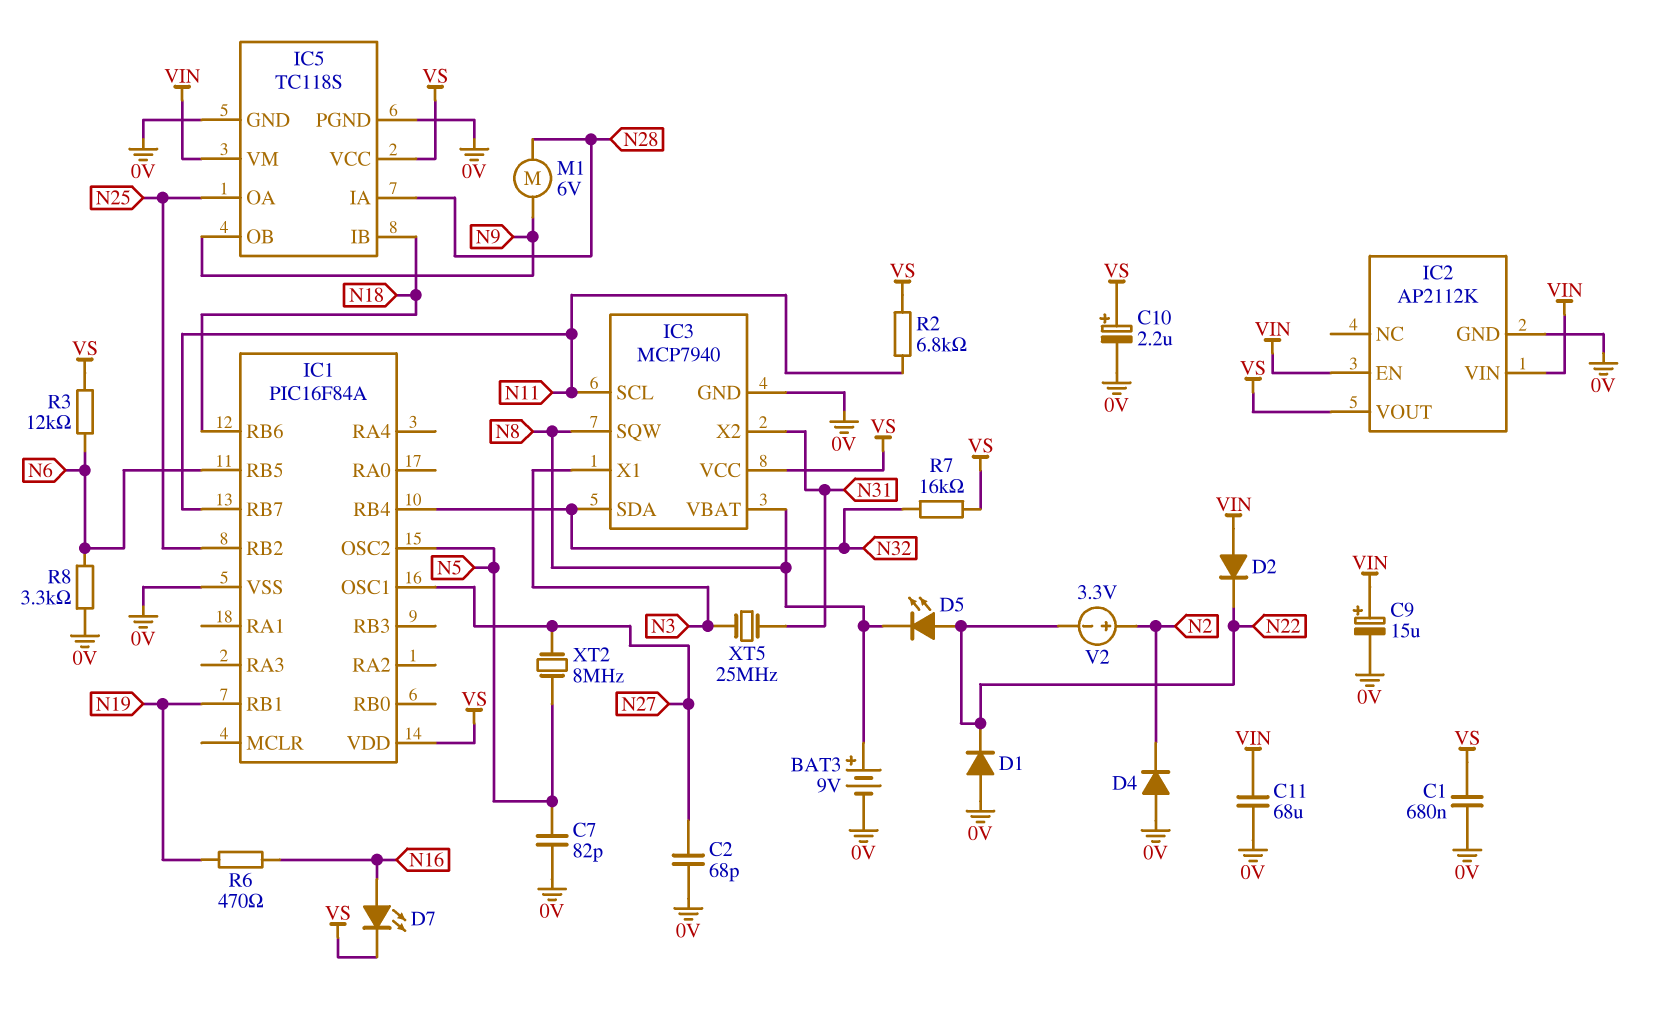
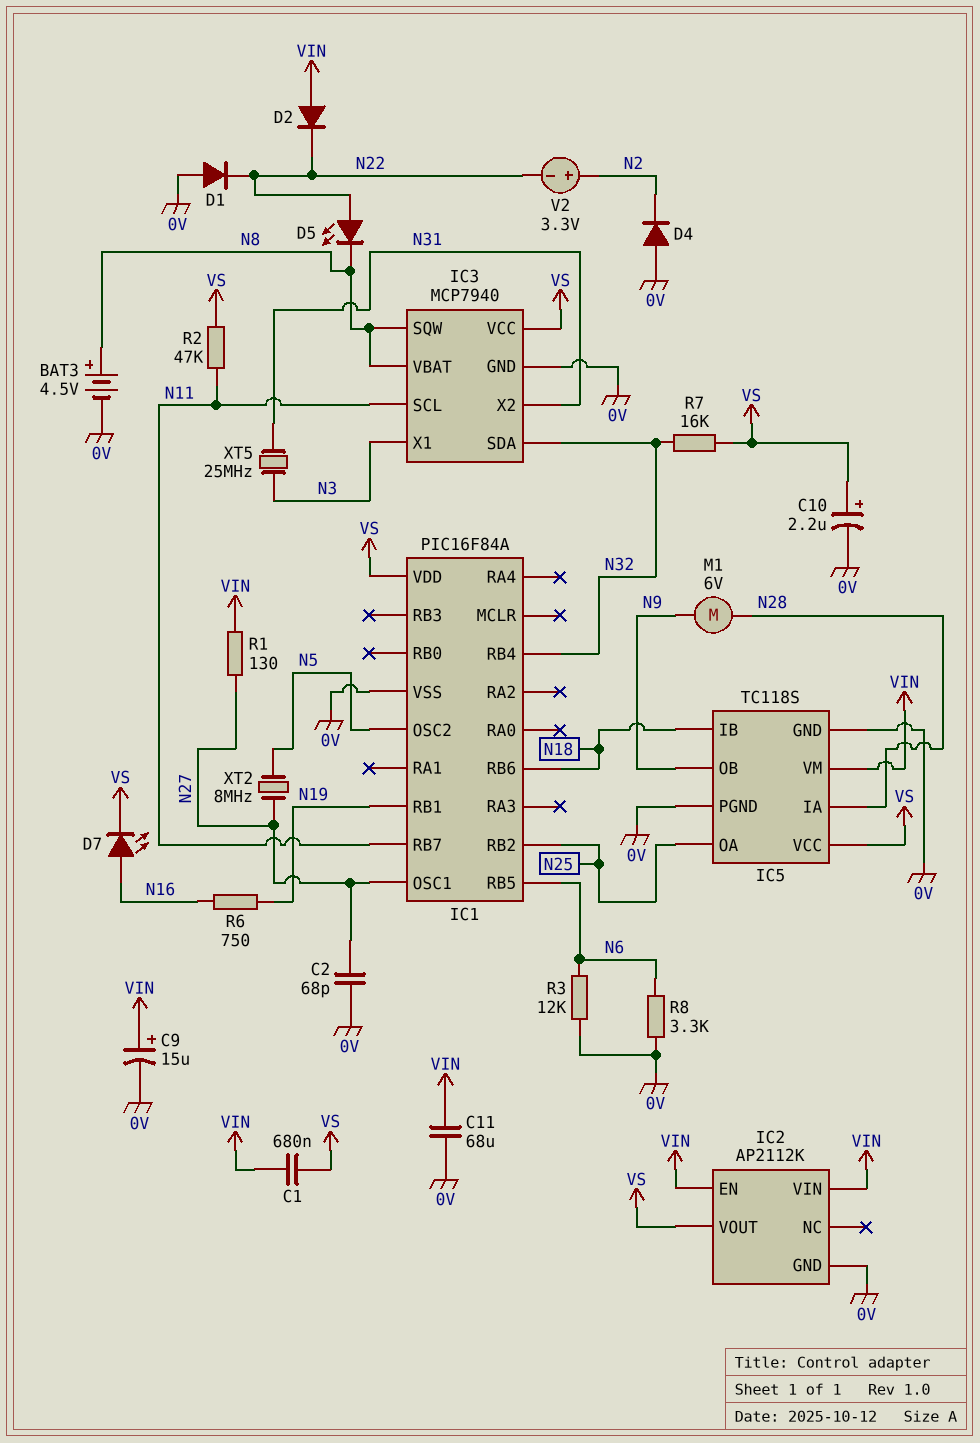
BAT3: 9V (plus N8, minus 0V) -> 4.5V (plus N8, minus 0V)
C1: 680nF (0V, VS) -> 680nF (VIN, VS)
C7: 82pF (0V, N5) -> none
R1: none -> 130 (N27, VIN)
R2: 6.8k (N11, VS) -> 47k (N11, VS)
R3: 12k (N6, VS) -> 12k (0V, N6)
R6: 470 (N16, N19) -> 750 (N16, N19)

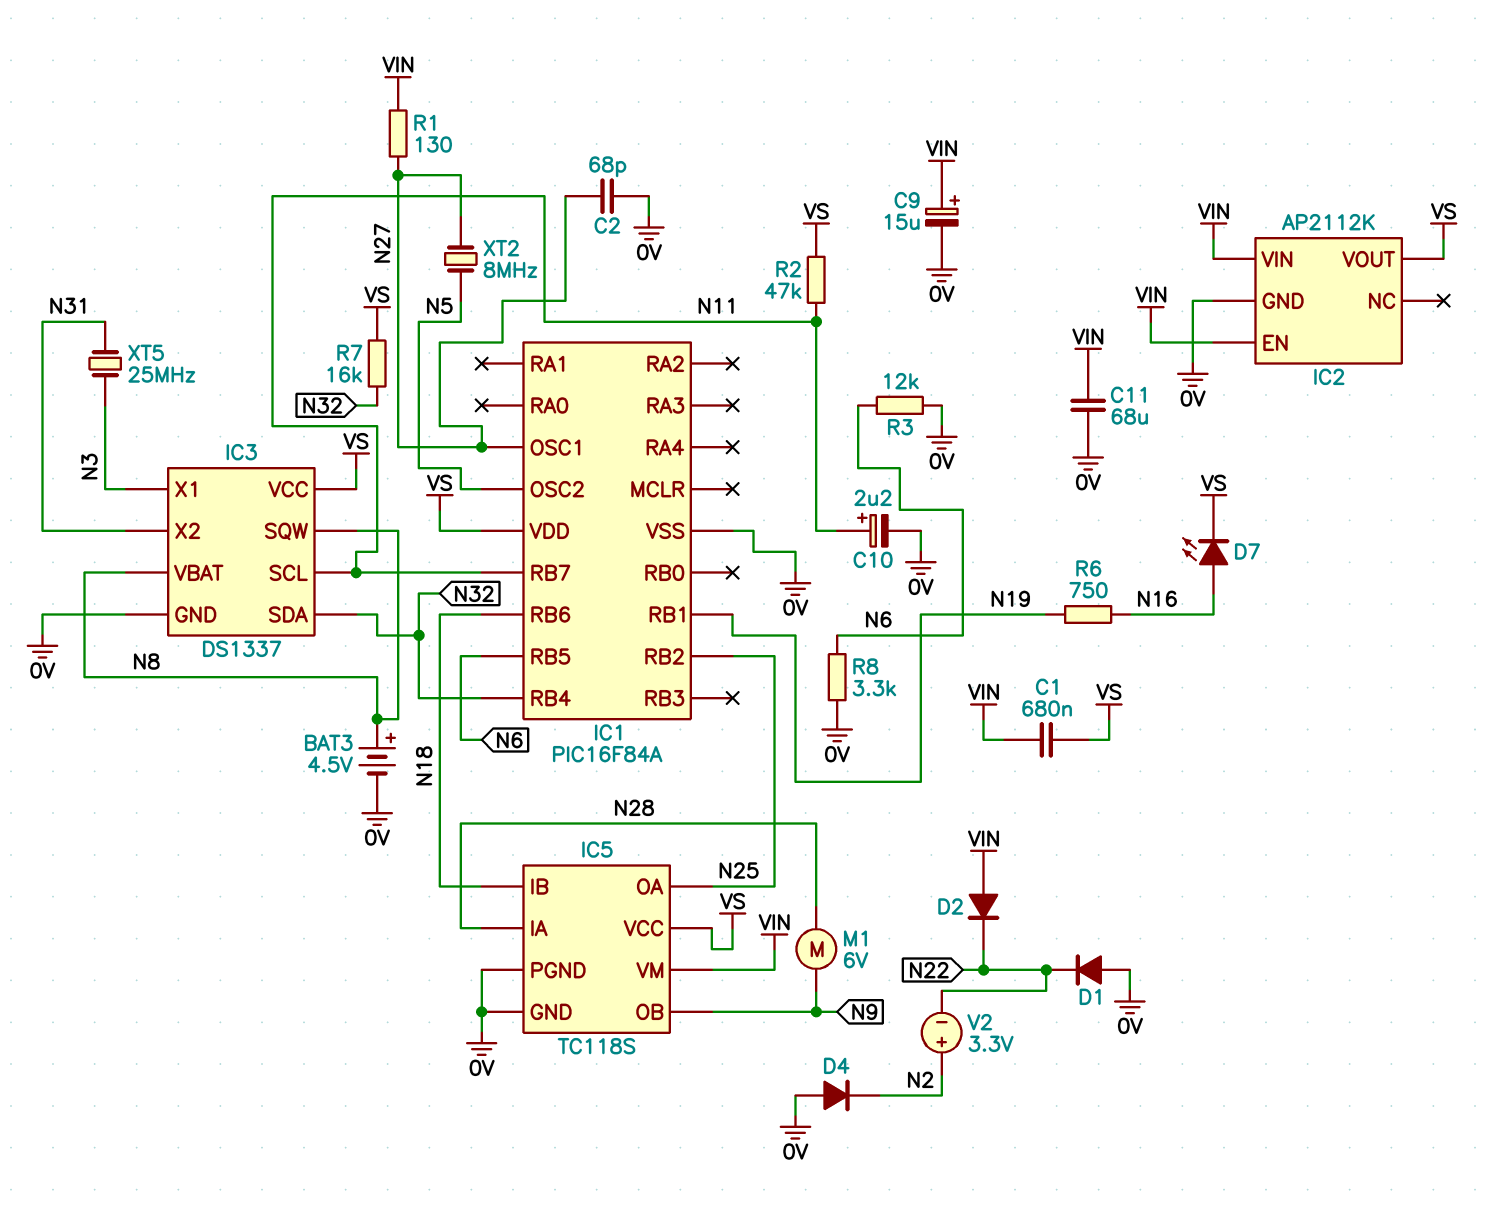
C10: 2.2uF (plus VS, minus 0V) -> 2.2uF (plus N11, minus 0V)
D5: LED (A N22, K N8) -> none
IC3: MCP7940 -> DS1337

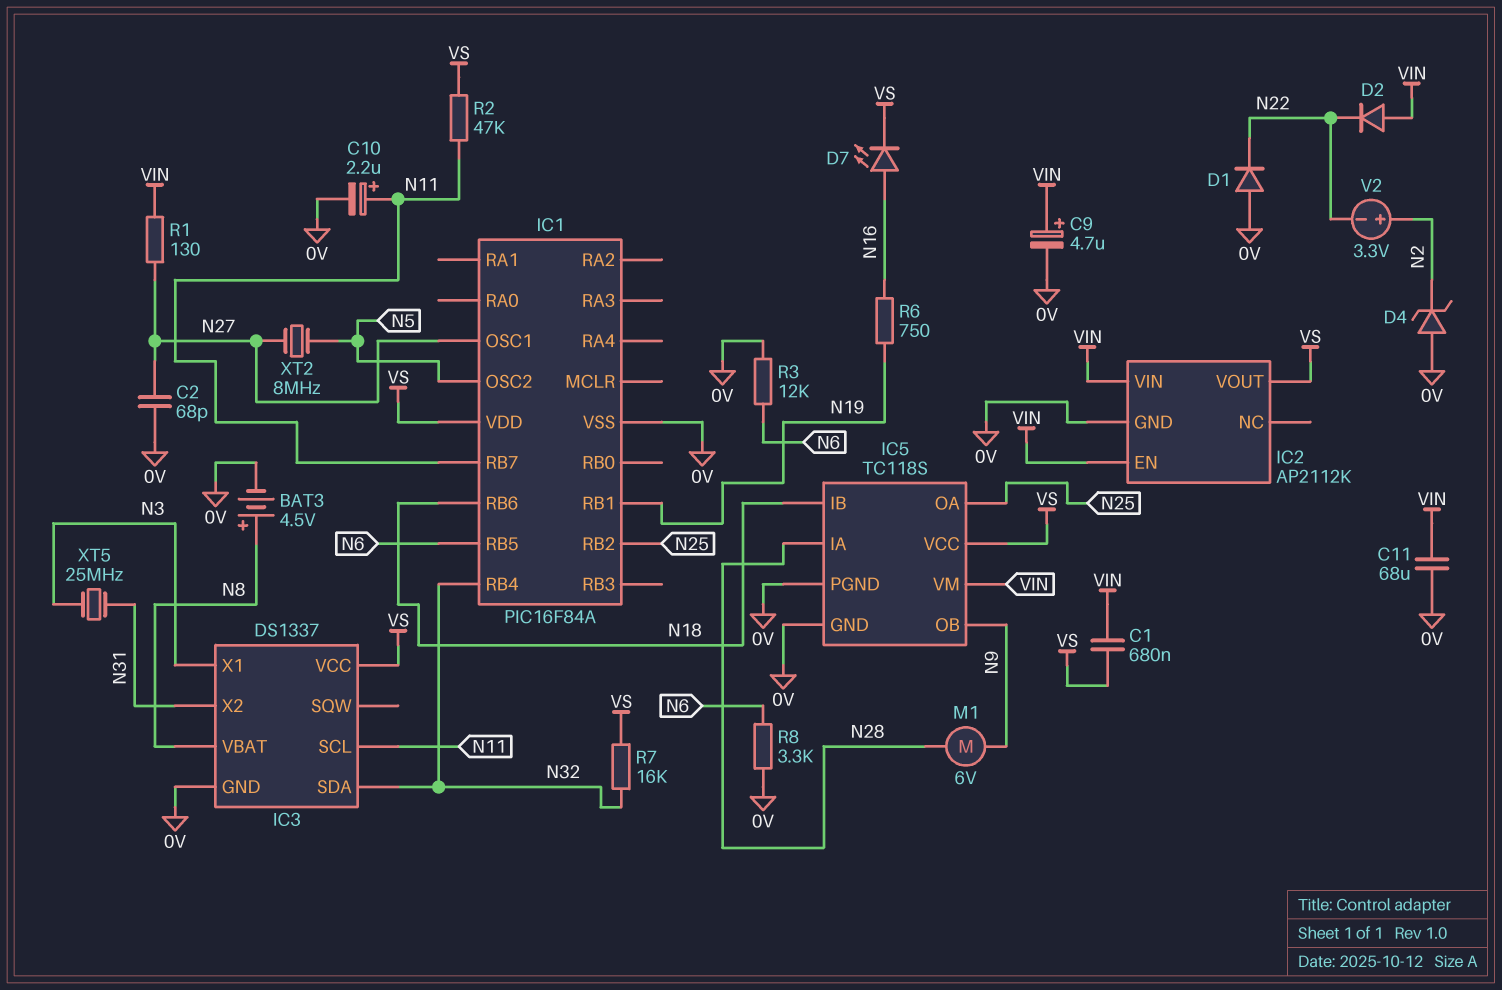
C9: 15uF (plus VIN, minus 0V) -> 4.7uF (plus VIN, minus 0V)
D4: diode (A 0V, K N2) -> zener (A 0V, K N2)
IC3 pin SQW: N8 -> none

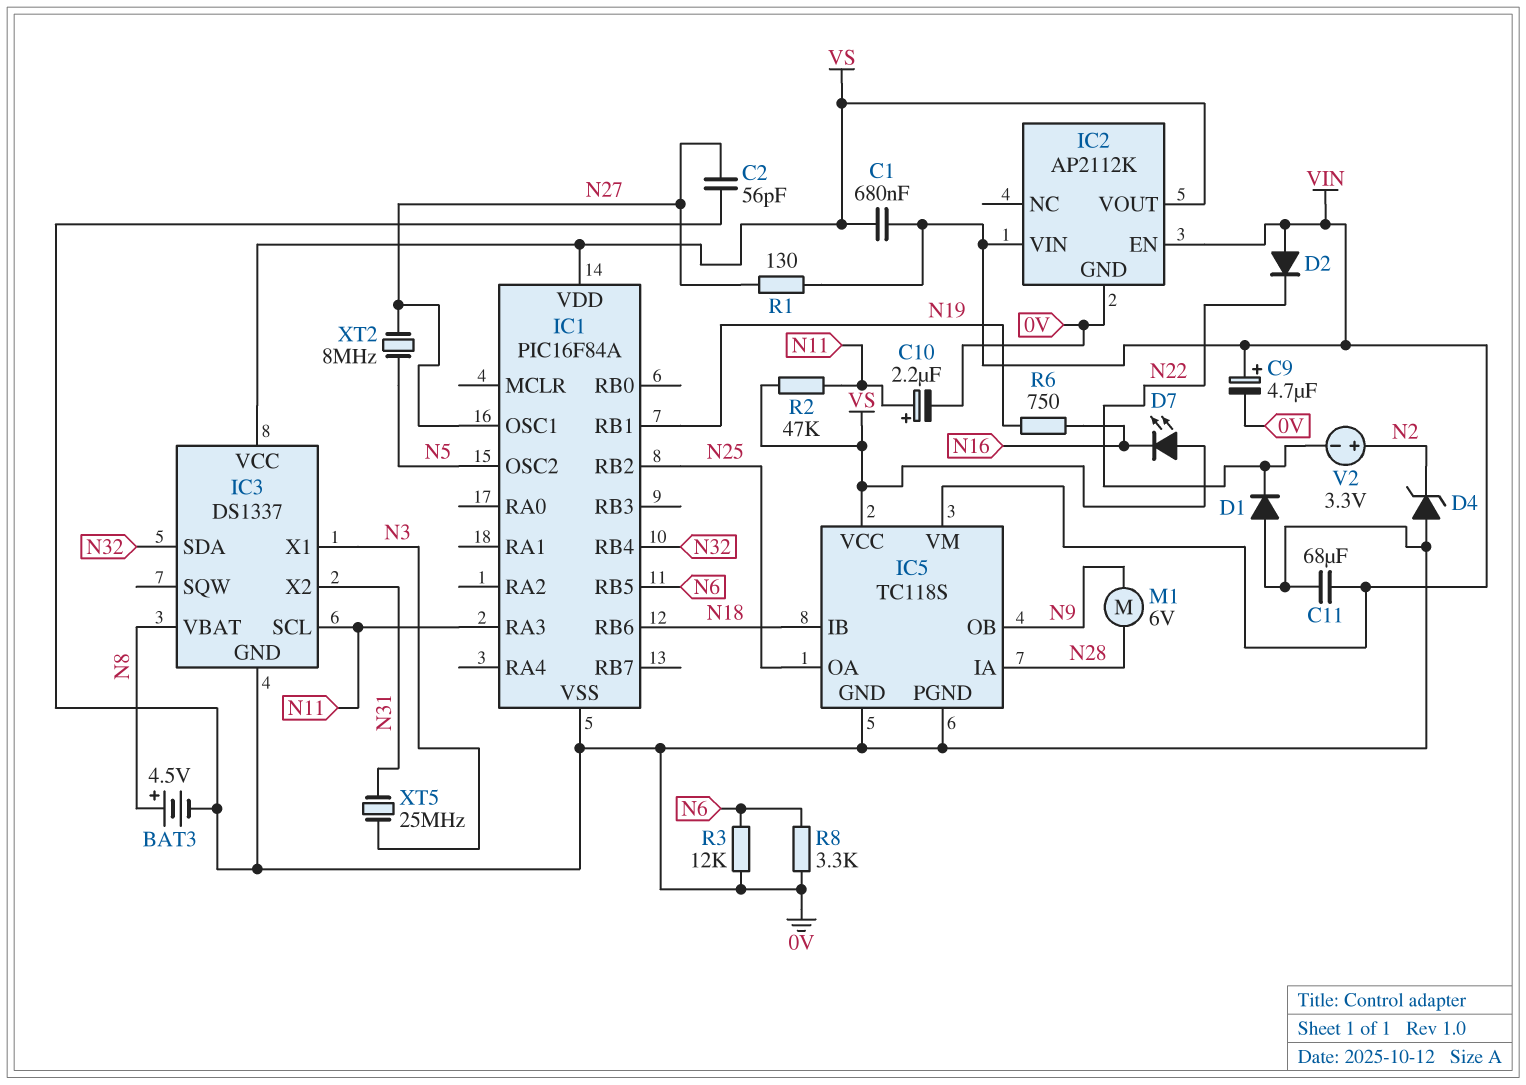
C2: 68pF (0V, N27) -> 56pF (0V, N27)
D7: LED (A N16, K VS) -> LED (A VS, K N16)
IC1 pin RA3: none -> N11
IC1 pin RB7: N11 -> none
R7: 16k (N32, VS) -> none

